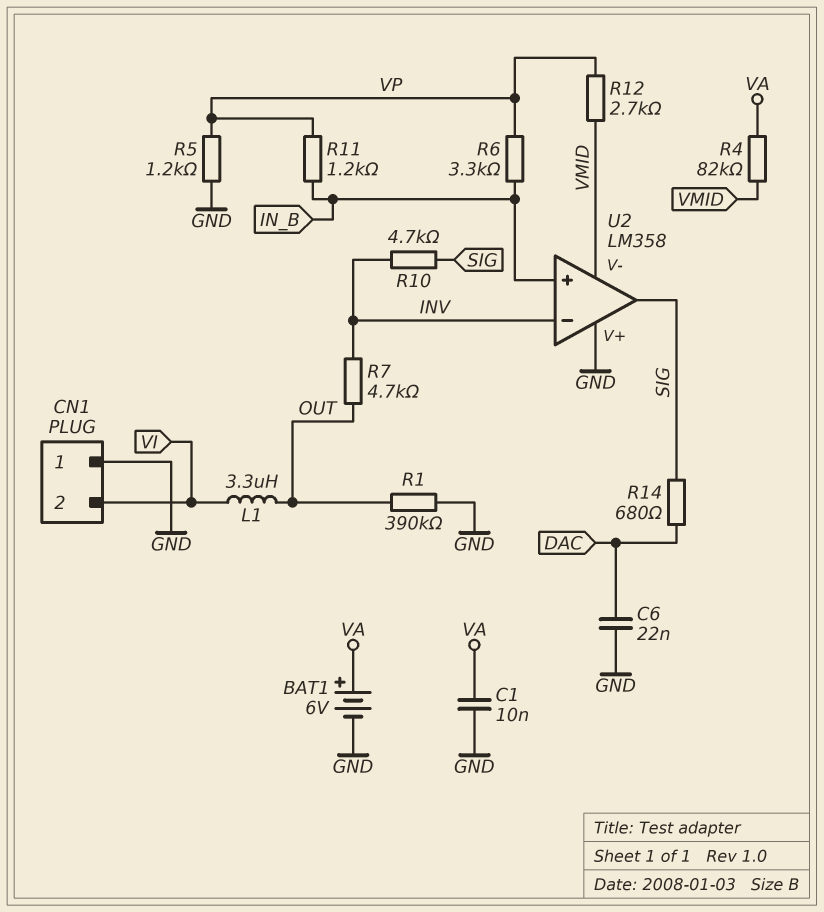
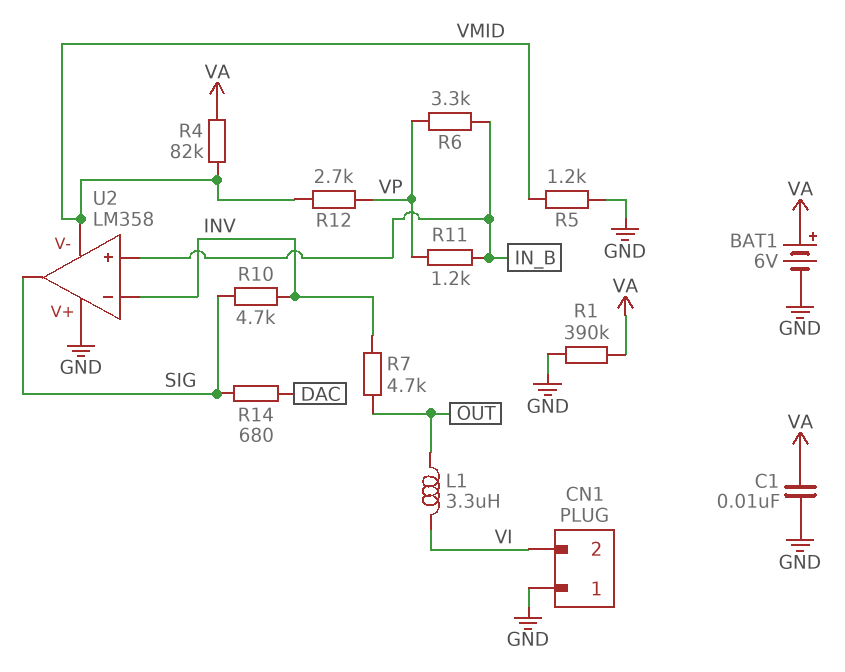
C6: 22nF (DAC, GND) -> none
R1: 390k (GND, OUT) -> 390k (GND, VA)
R5: 1.2k (GND, VP) -> 1.2k (GND, VMID)

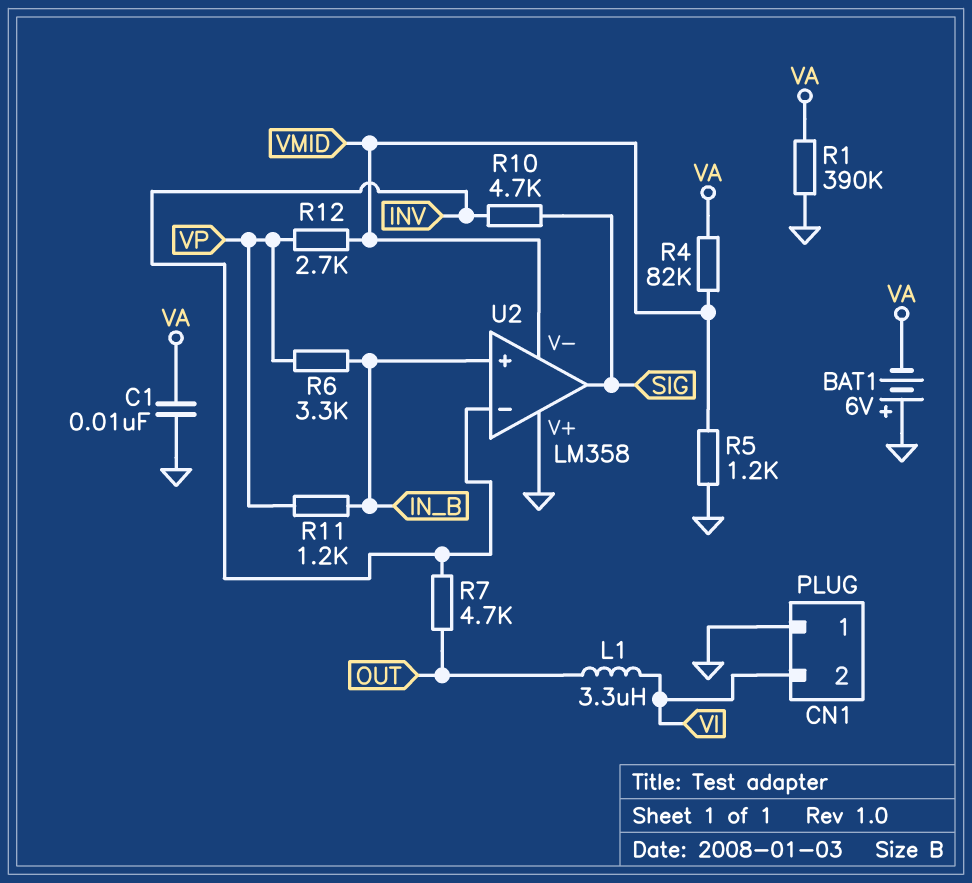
BAT1: 6V (plus VA, minus GND) -> 6V (plus GND, minus VA)
R14: 680 (DAC, SIG) -> none

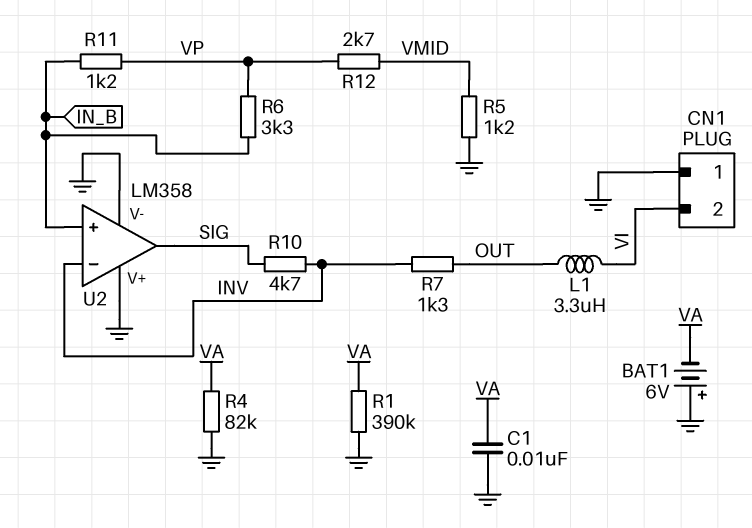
R4: 82k (VA, VMID) -> 82k (GND, VA)
R7: 4.7k (INV, OUT) -> 1.3k (INV, OUT)
U2 pin V-: VMID -> GND

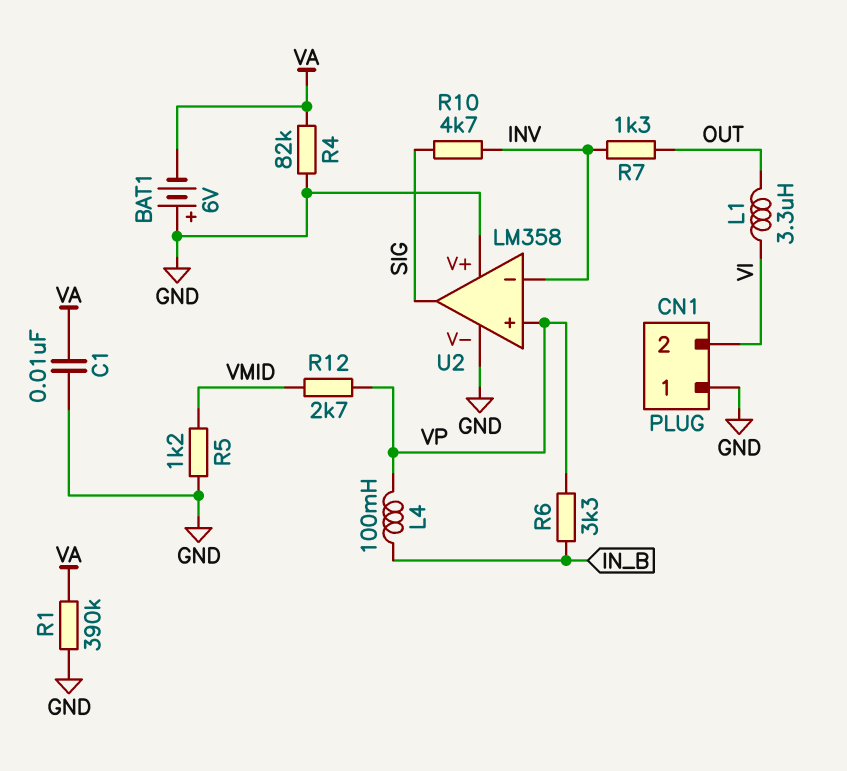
L4: none -> 100mH (IN_B, VP)
R11: 1.2k (IN_B, VP) -> none
U2 pin in+: IN_B -> VP

